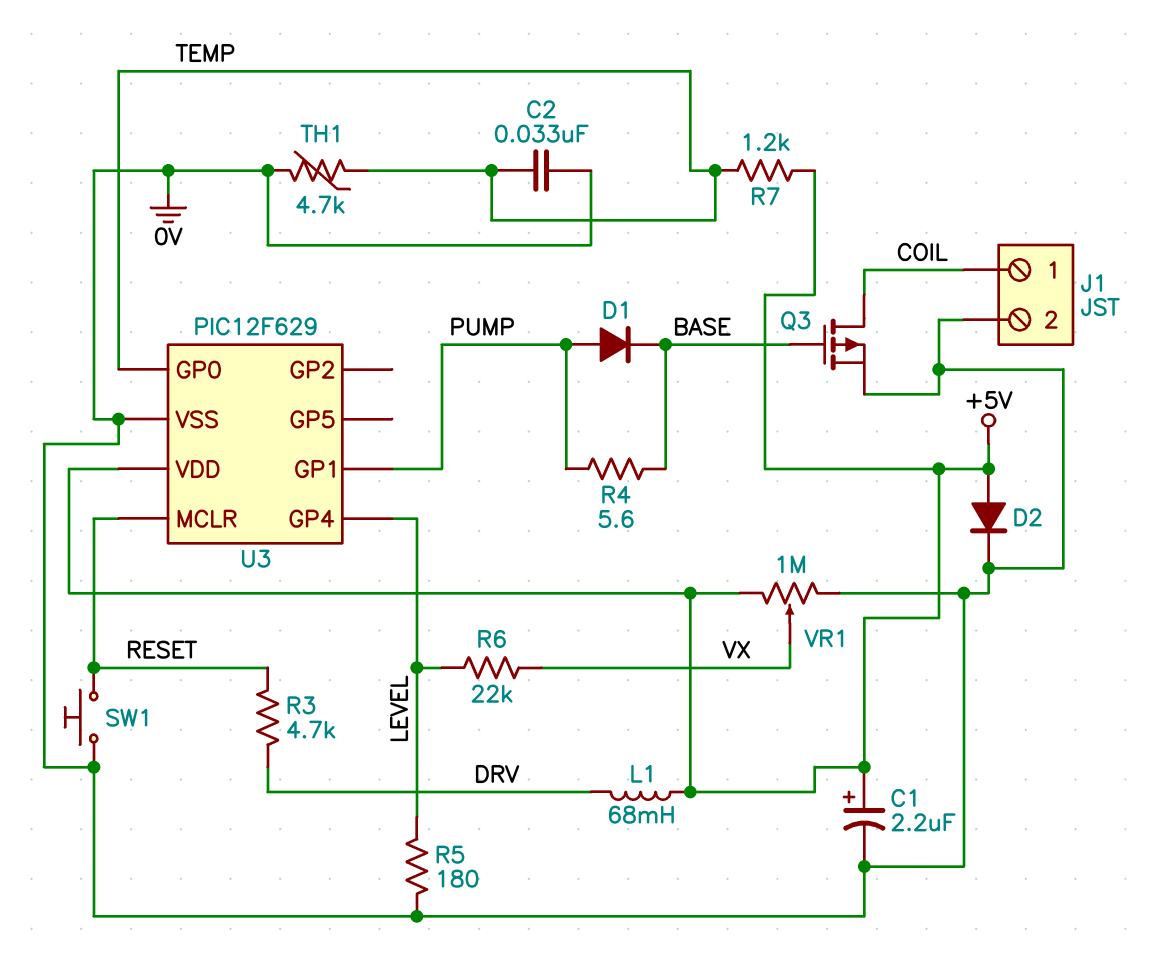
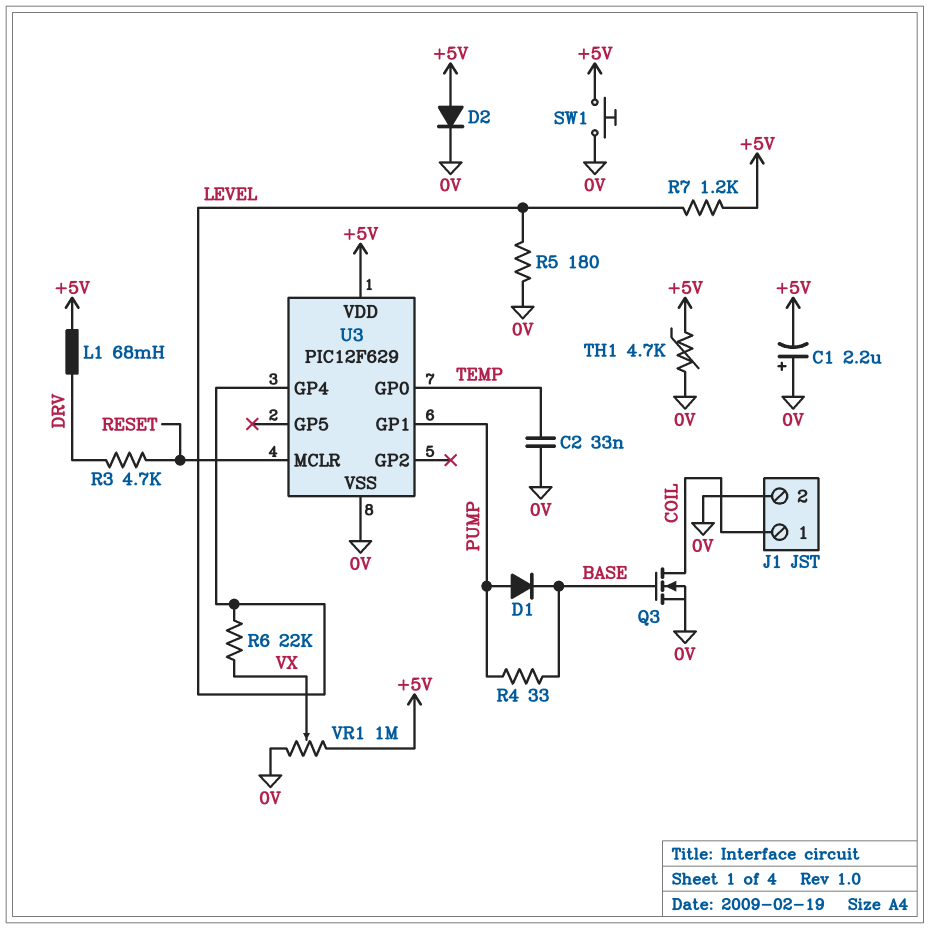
C1: 2.2uF (plus +5V, minus 0V) -> 2.2uF (plus 0V, minus +5V)
Q3: PMOS (G BASE, D COIL, S 0V) -> NMOS (G BASE, D COIL, S 0V)
R4: 5.6 (BASE, PUMP) -> 33 (BASE, PUMP)
R7: 1.2k (+5V, TEMP) -> 1.2k (+5V, LEVEL)
SW1: button (0V, RESET) -> button (+5V, 0V)
TH1: 4.7k (0V, TEMP) -> 4.7k (+5V, 0V)

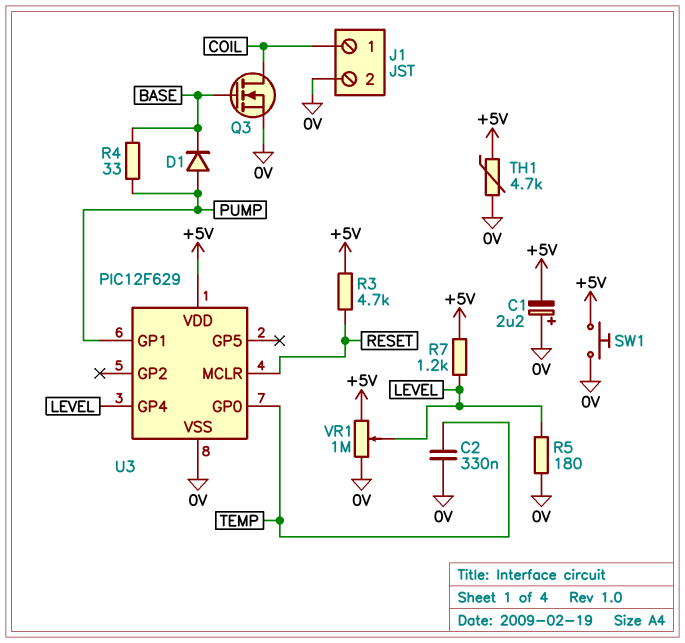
C2: 33nF (0V, TEMP) -> 330nF (0V, TEMP)
D2: diode (A +5V, K 0V) -> none
L1: 68mH (+5V, DRV) -> none
R3: 4.7k (DRV, RESET) -> 4.7k (+5V, RESET)
R6: 22k (LEVEL, VX) -> none
VR1: 1M (+5V, 0V, wiper VX) -> 1M (+5V, 0V, wiper LEVEL)

